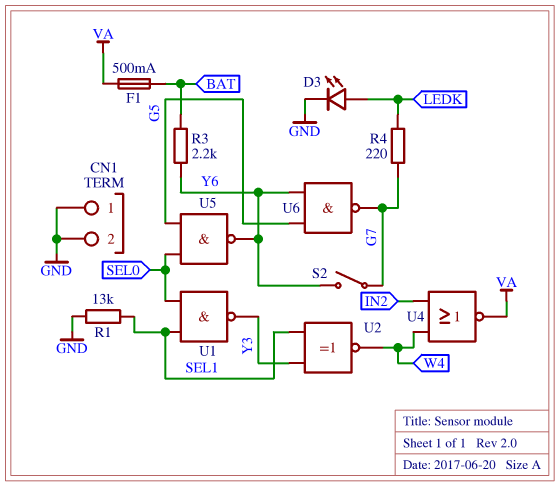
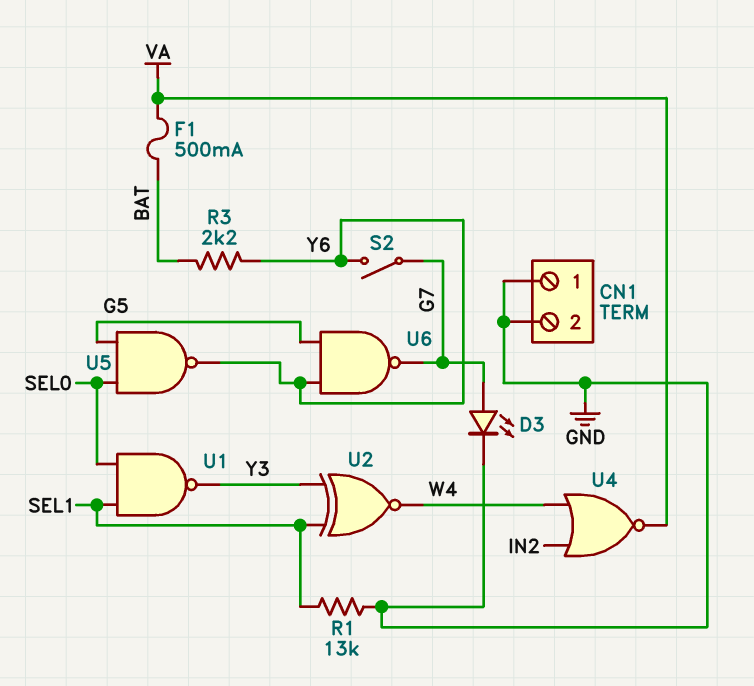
D3: LED (A LEDK, K GND) -> LED (A G7, K GND)
R4: 220 (G7, LEDK) -> none

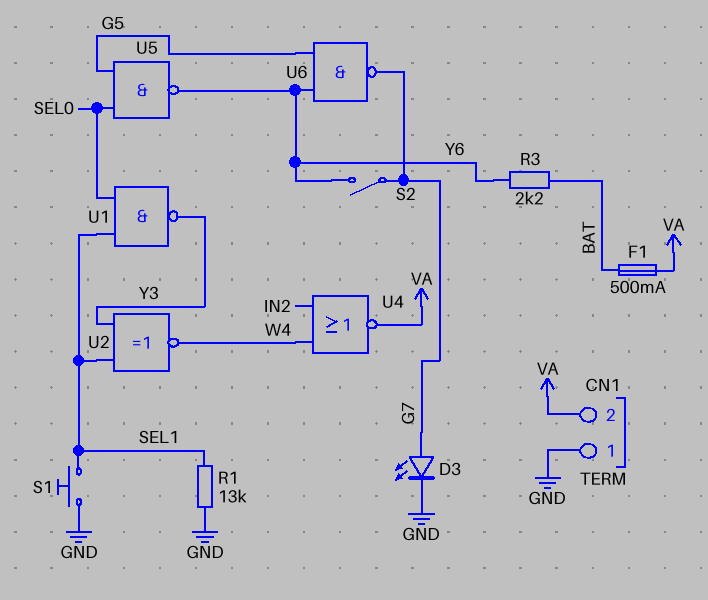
CN1 pin 2: GND -> VA
S1: none -> button (GND, SEL1)

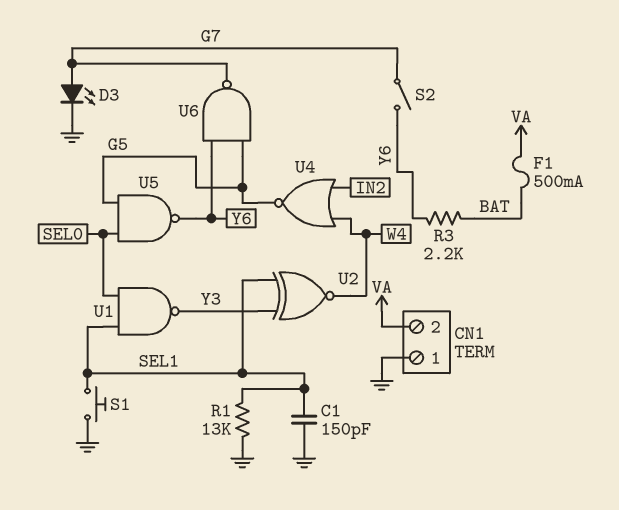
C1: none -> 150pF (GND, SEL1)
U4: NOR (in IN2, in W4, out VA) -> NOR (in IN2, in W4, out G5)

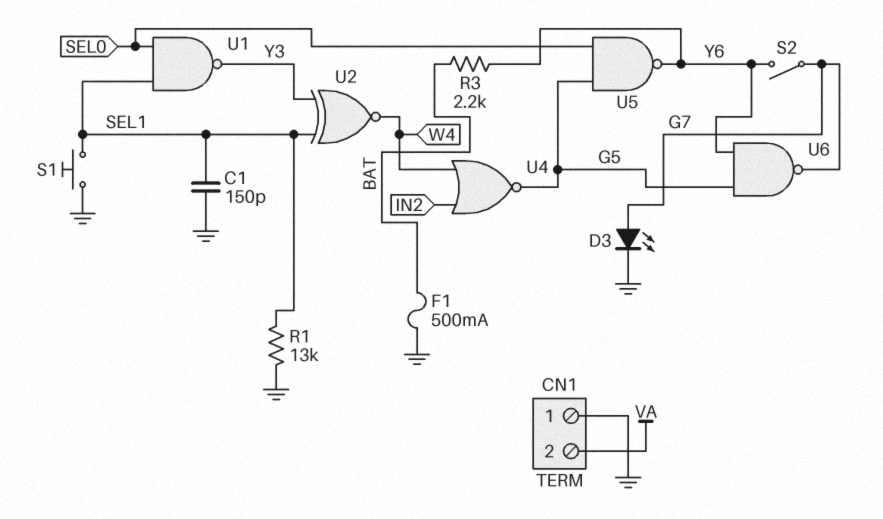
F1: 500mA (BAT, VA) -> 500mA (BAT, GND)

